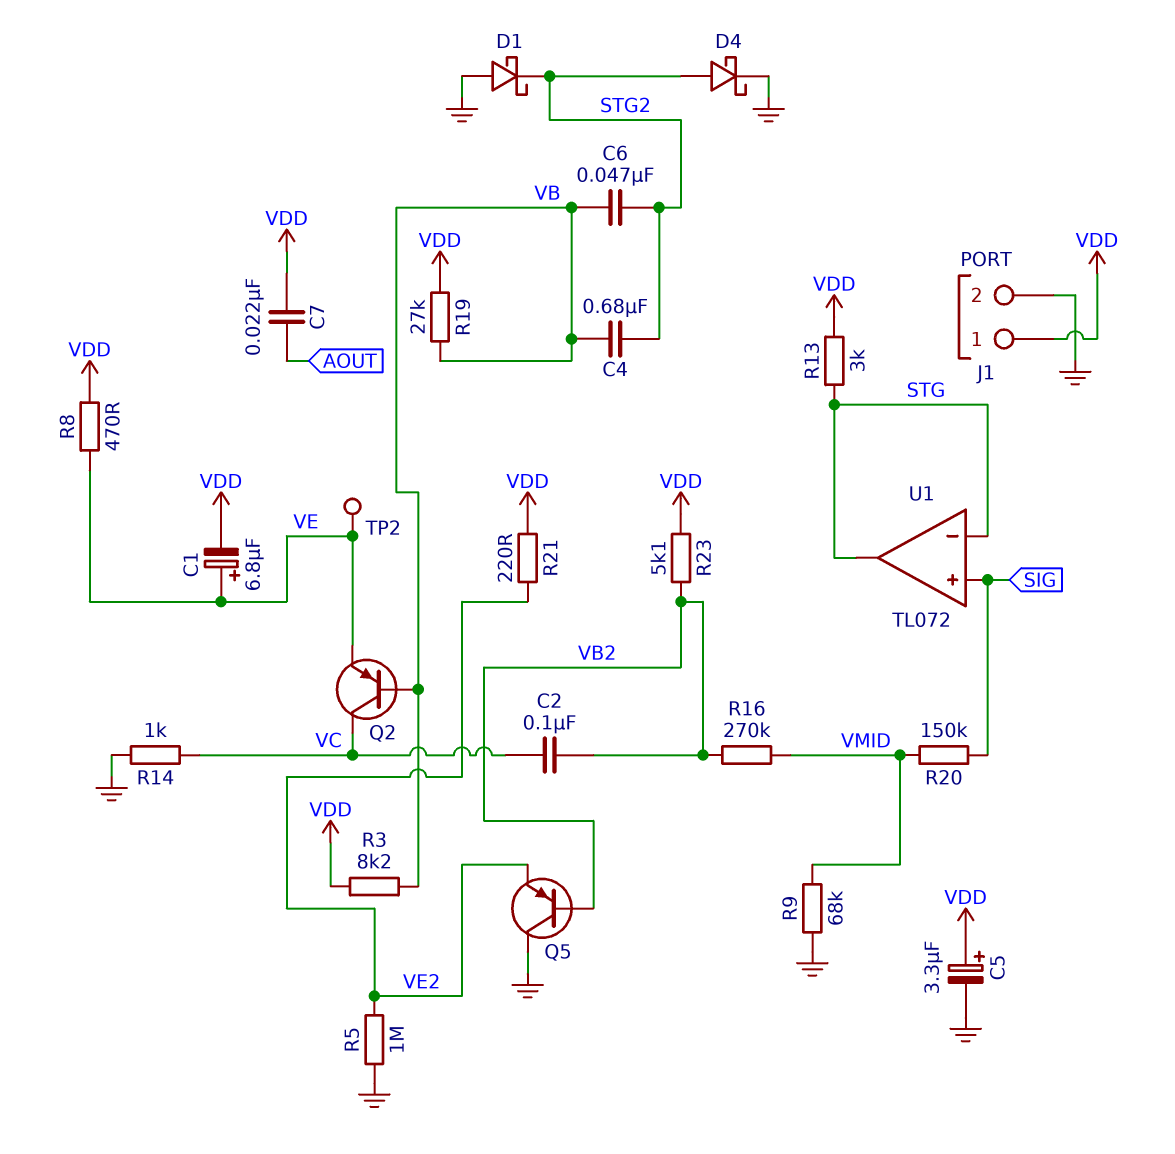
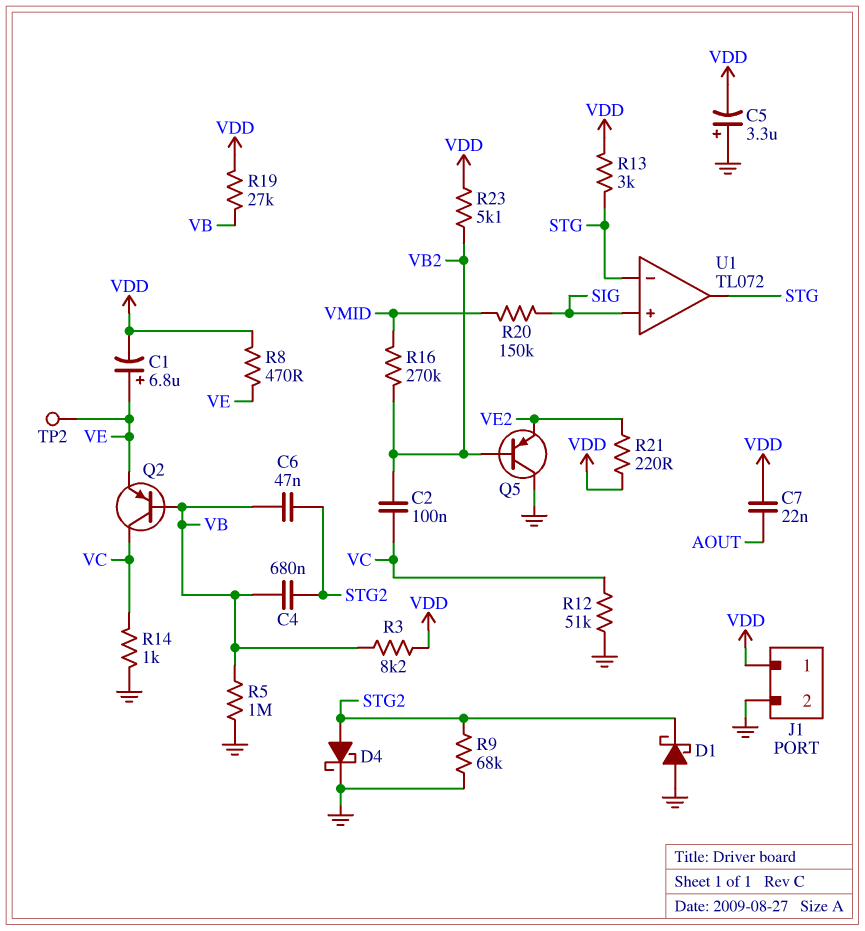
C5: 3.3uF (plus VDD, minus GND) -> 3.3uF (plus GND, minus VDD)
R5: 1M (GND, VE2) -> 1M (GND, VB)
R9: 68k (GND, VMID) -> 68k (GND, STG2)
R12: none -> 51k (GND, VC)

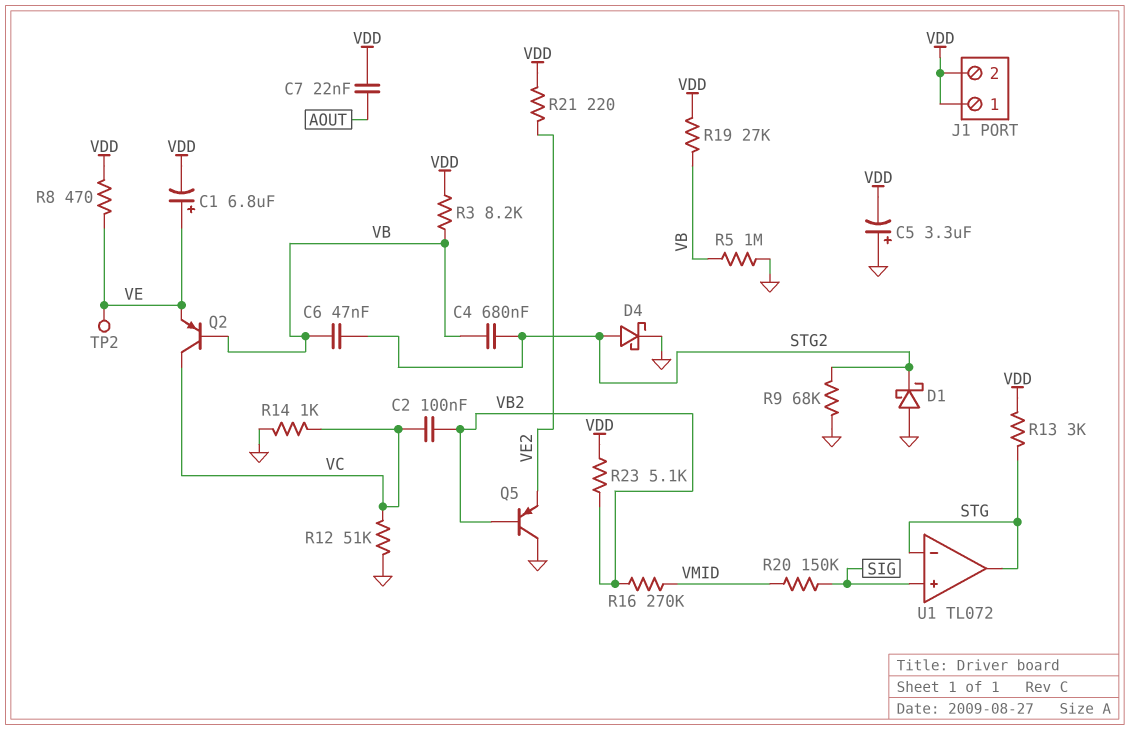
J1 pin 2: GND -> VDD

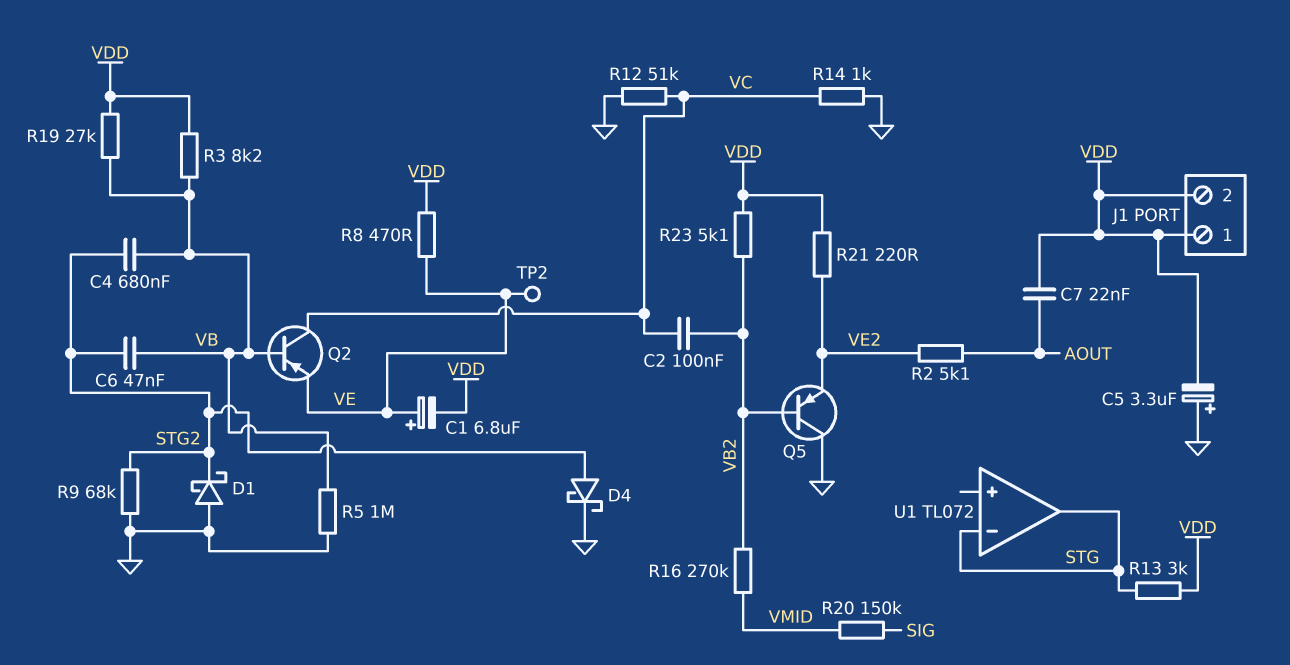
R2: none -> 5.1k (AOUT, VE2)
U1 pin in+: SIG -> none

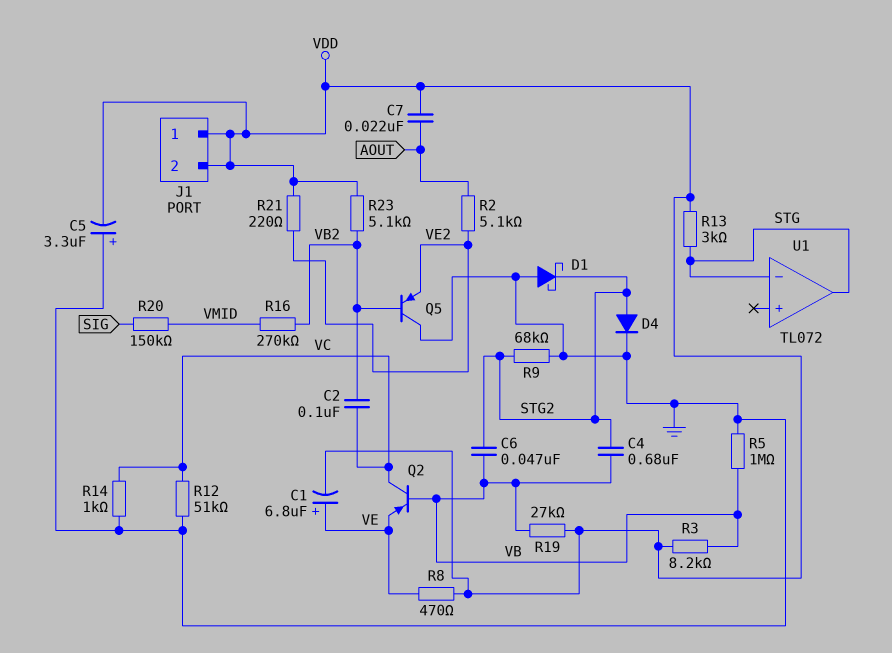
D4: schottky (A STG2, K GND) -> diode (A STG2, K GND)
TP2: test point (VE) -> none

